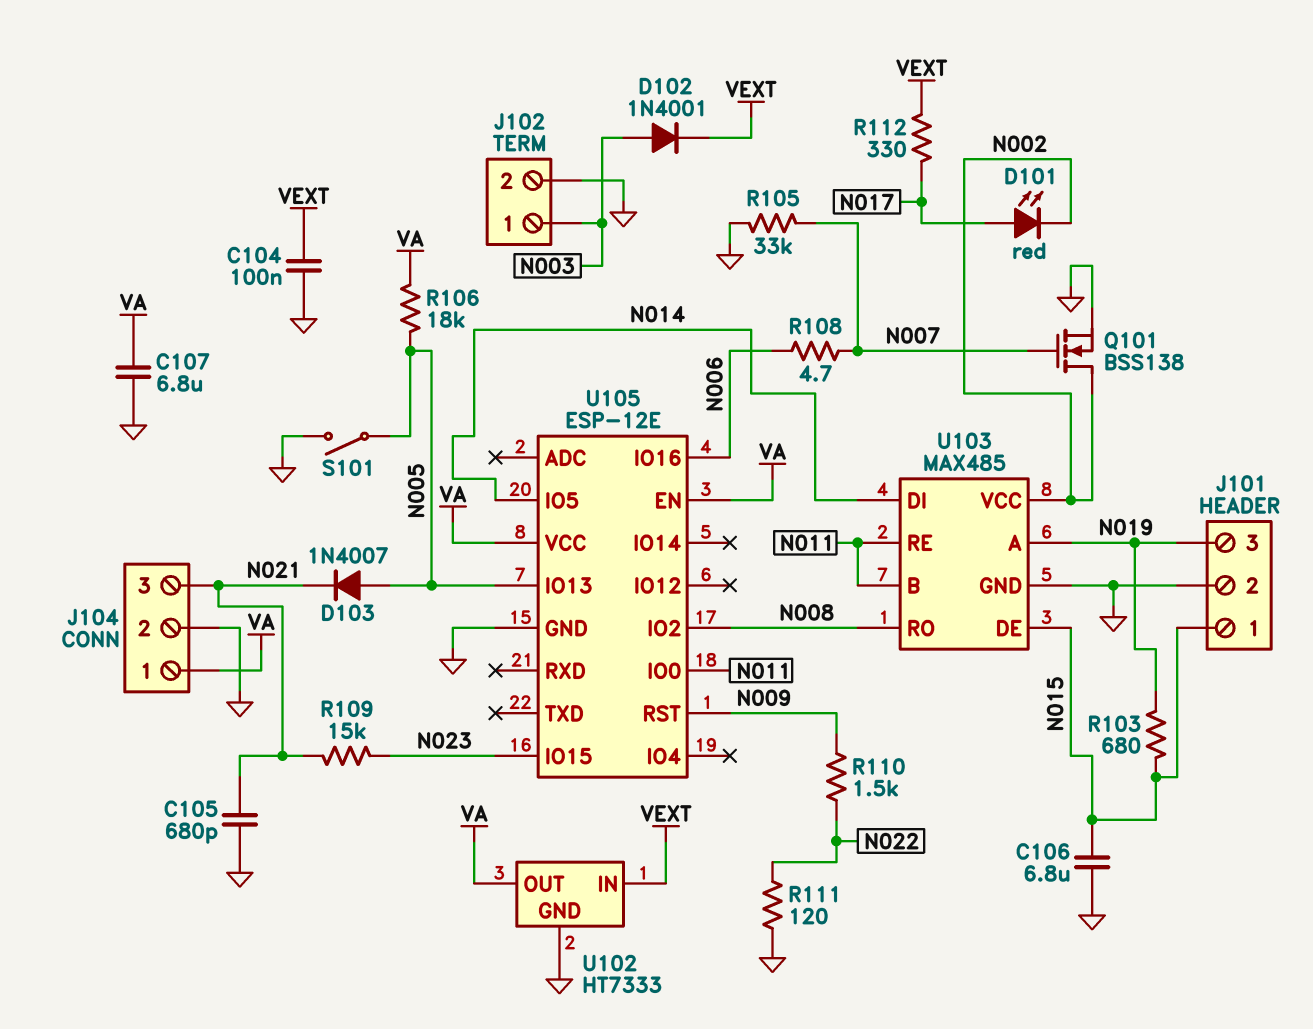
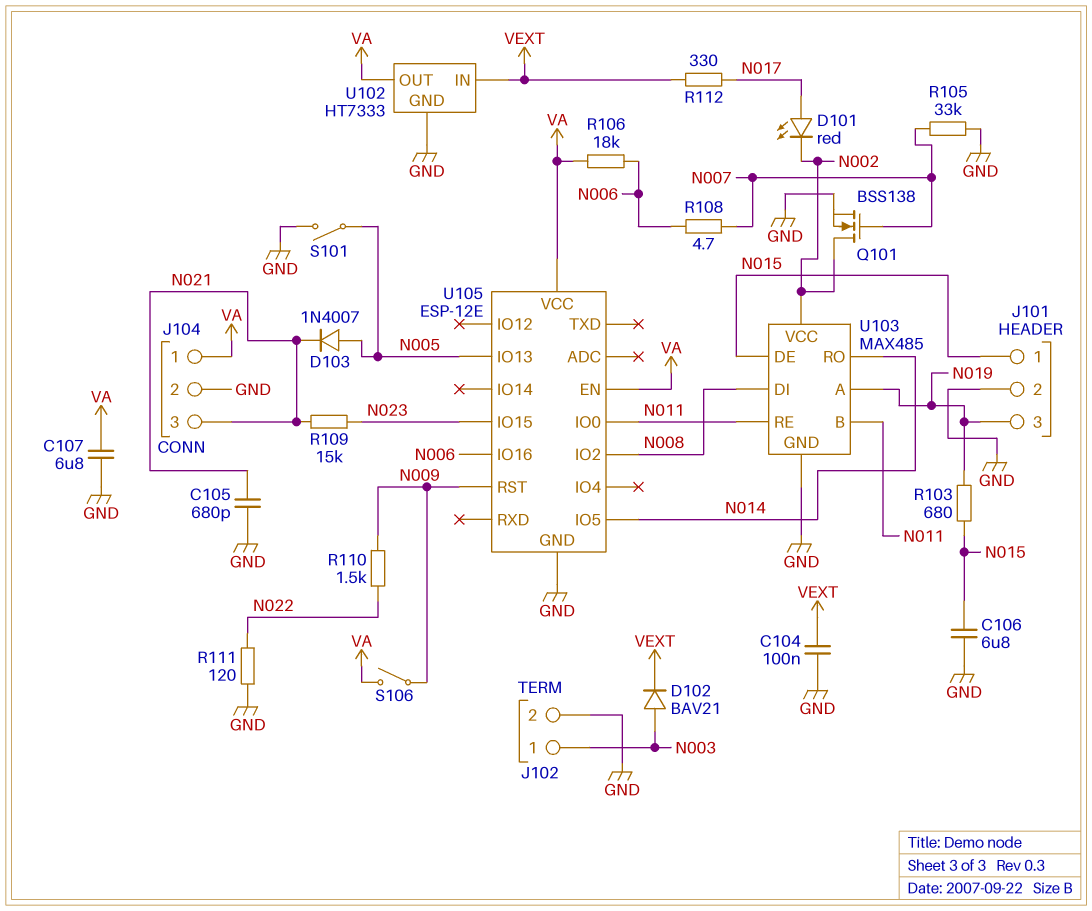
D102: diode 1N4001 (A N003, K VEXT) -> diode BAV21 (A N003, K VEXT)
R106: 18k (N005, VA) -> 18k (N006, VA)
S106: none -> switch (N009, VA)
U103 pin DI: N014 -> N008
U103 pin RO: N008 -> N014

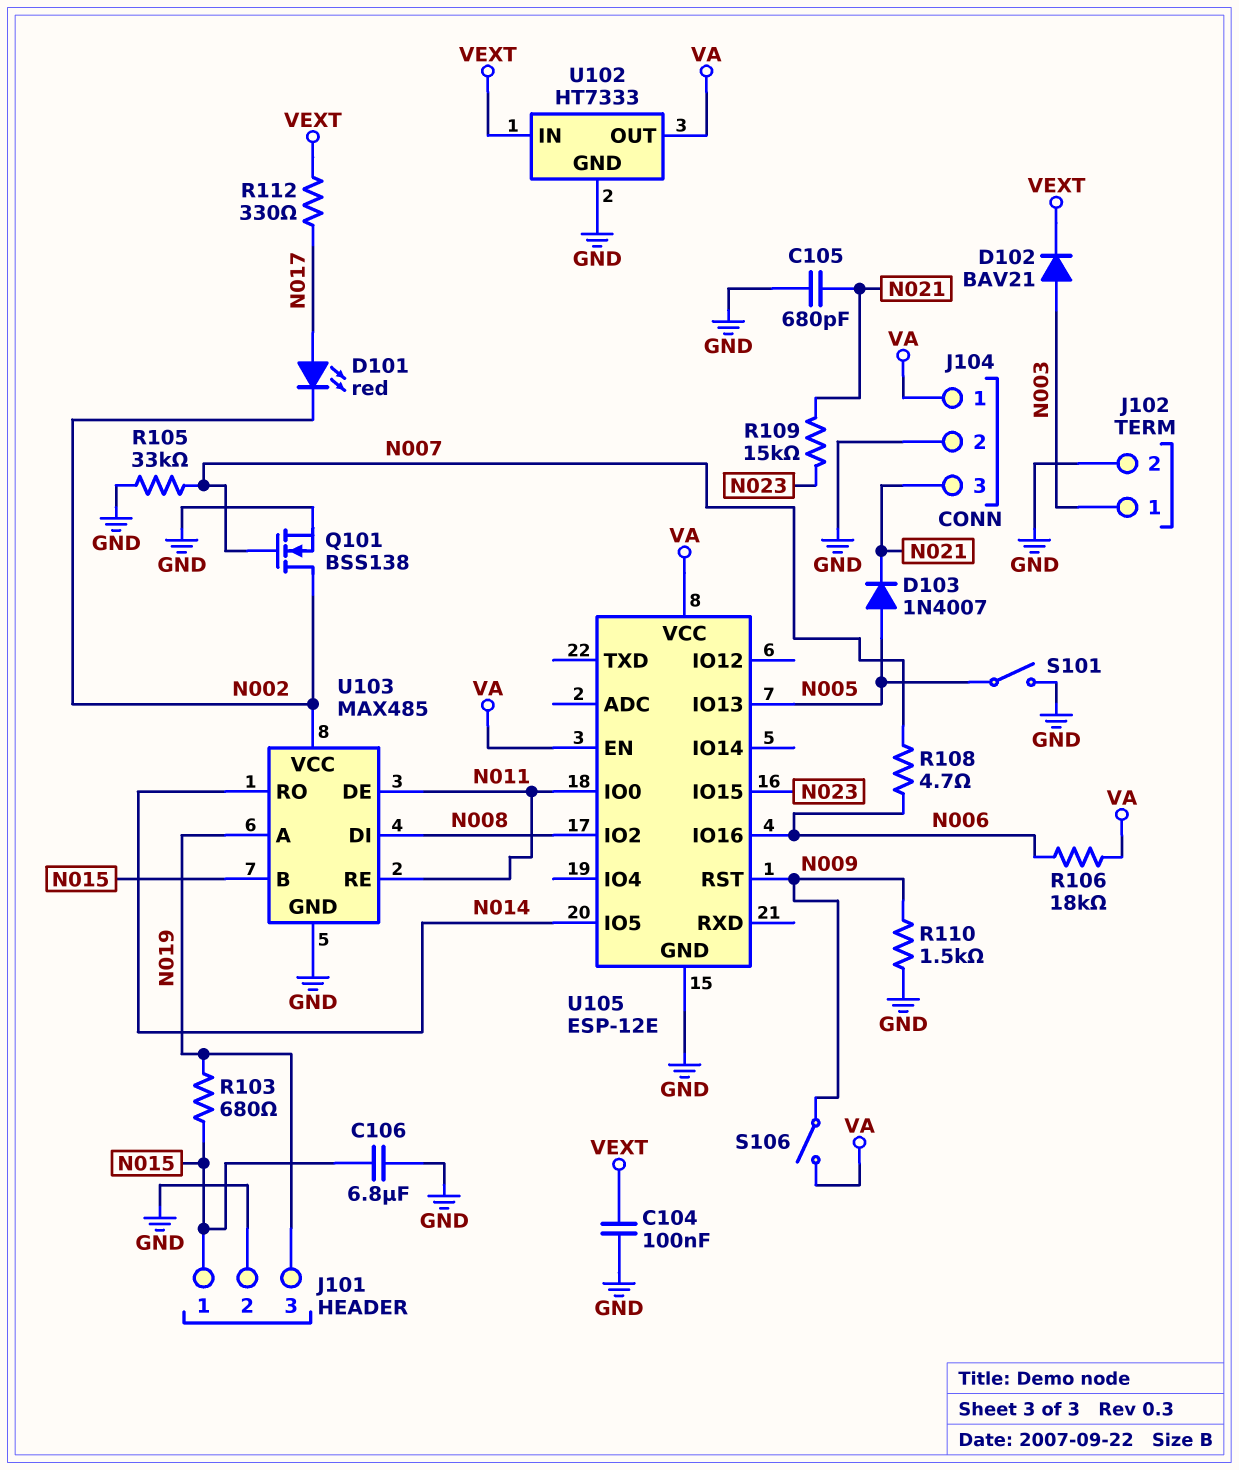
C107: 6.8uF (GND, VA) -> none
R110: 1.5k (N009, N022) -> 1.5k (GND, N009)
R111: 120 (GND, N022) -> none
U103 pin B: N011 -> N015
U103 pin DE: N015 -> N011

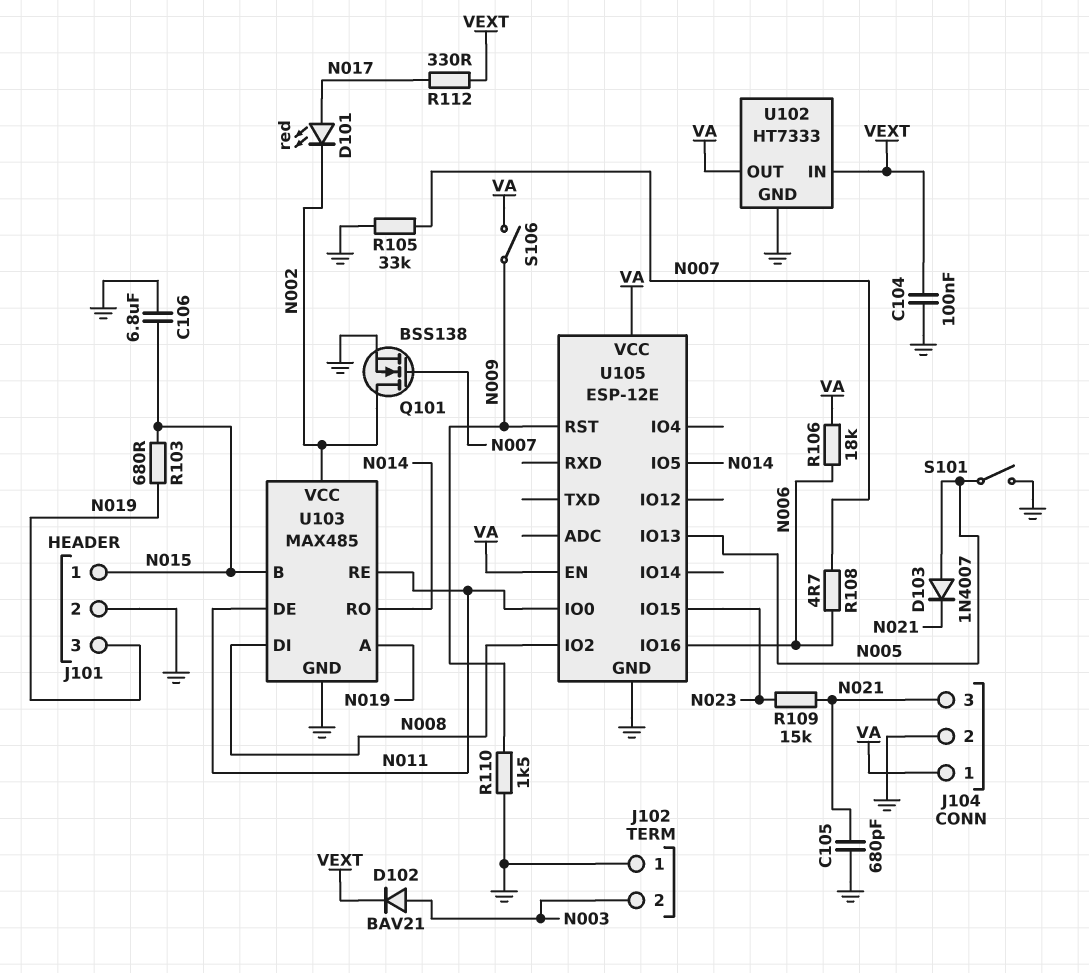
J102 pin 1: N003 -> GND
J102 pin 2: GND -> N003

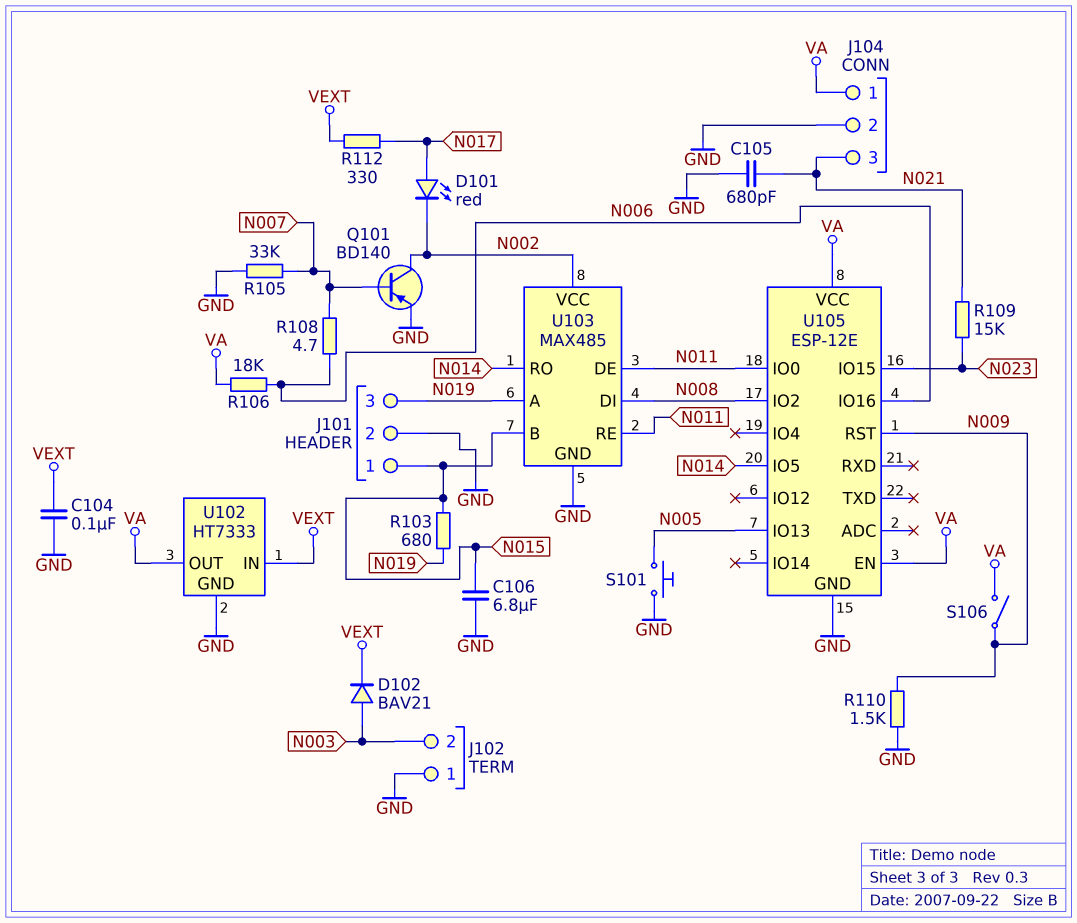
D103: diode 1N4007 (A N005, K N021) -> none
Q101: NMOS BSS138 (G N007, D N002, S GND) -> PNP BD140 (B N007, C N002, E GND)
S101: switch (GND, N005) -> button (GND, N005)

